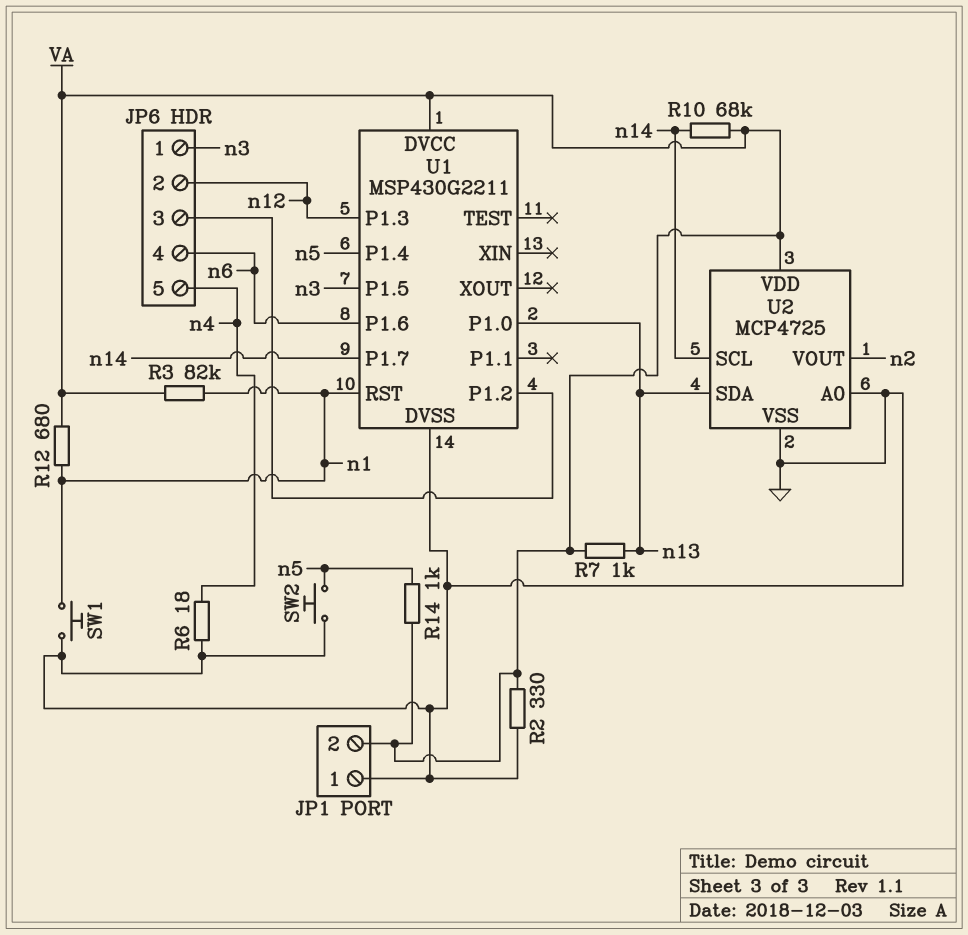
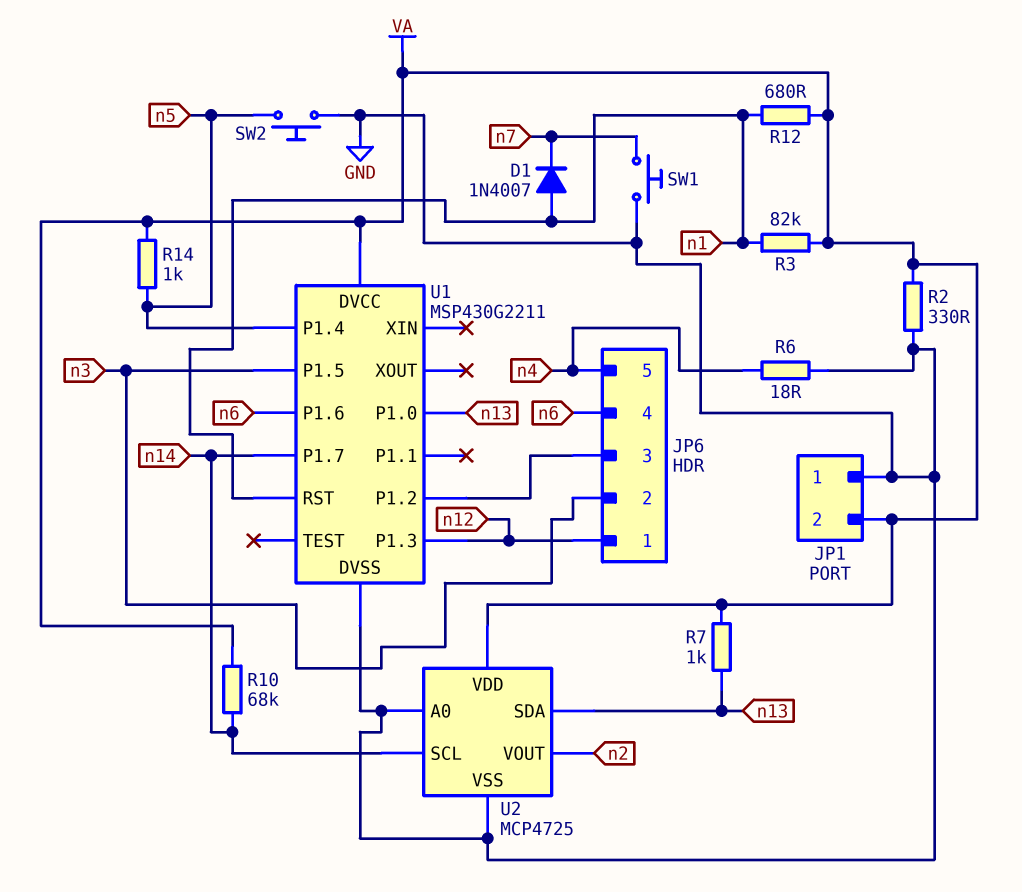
D1: none -> diode 1N4007 (A n1, K n7)
JP6 pin 1: n3 -> n12
JP6 pin 2: n12 -> n3
SW1: button (GND, n1) -> button (GND, n7)

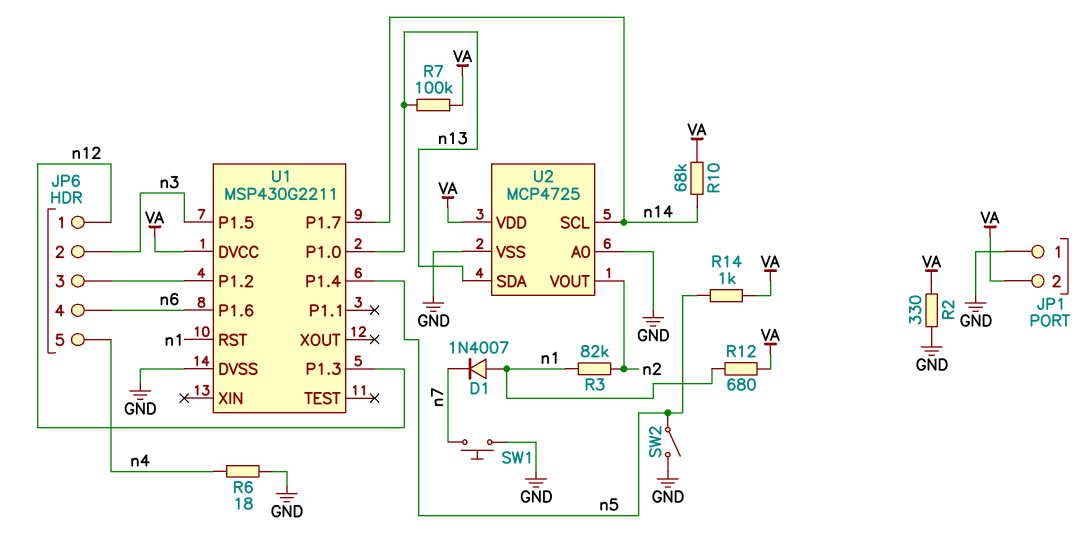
R3: 82k (VA, n1) -> 82k (n1, n2)
R7: 1k (VA, n13) -> 100k (VA, n13)
SW2: button (GND, n5) -> switch (GND, n5)

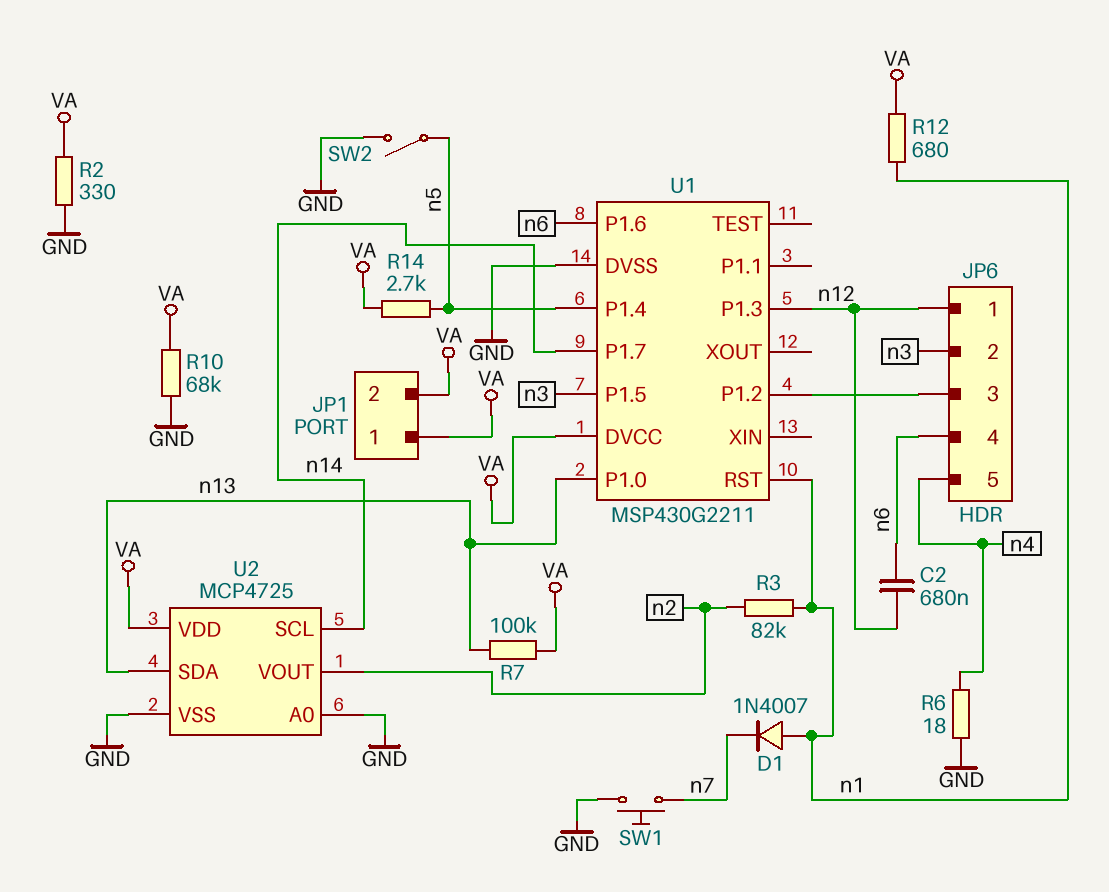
C2: none -> 680nF (n6, n12)
JP1 pin 1: GND -> VA
R10: 68k (VA, n14) -> 68k (GND, VA)
R14: 1k (VA, n5) -> 2.7k (VA, n5)

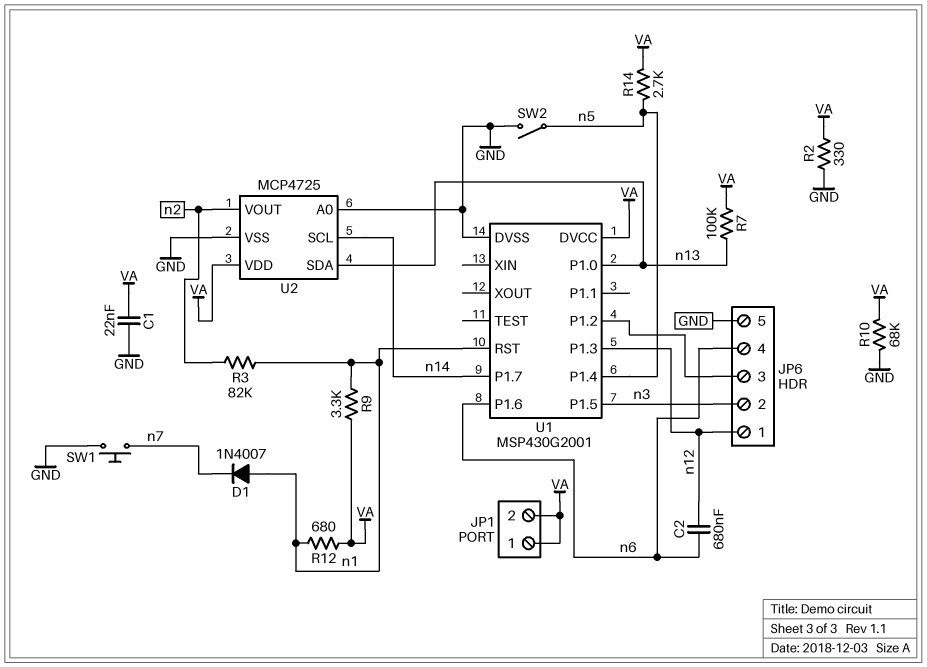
C1: none -> 22nF (GND, VA)
JP6 pin 5: n4 -> GND
R6: 18 (GND, n4) -> none
R9: none -> 3.3k (VA, n1)
U1: MSP430G2211 -> MSP430G2001

